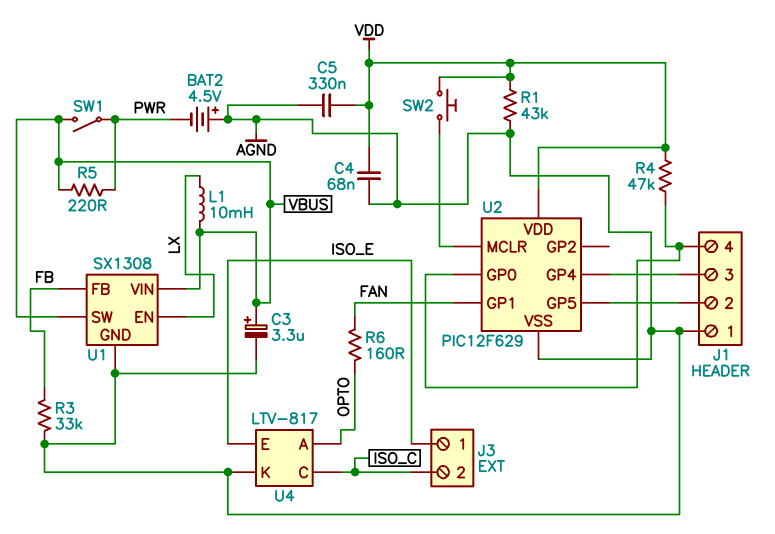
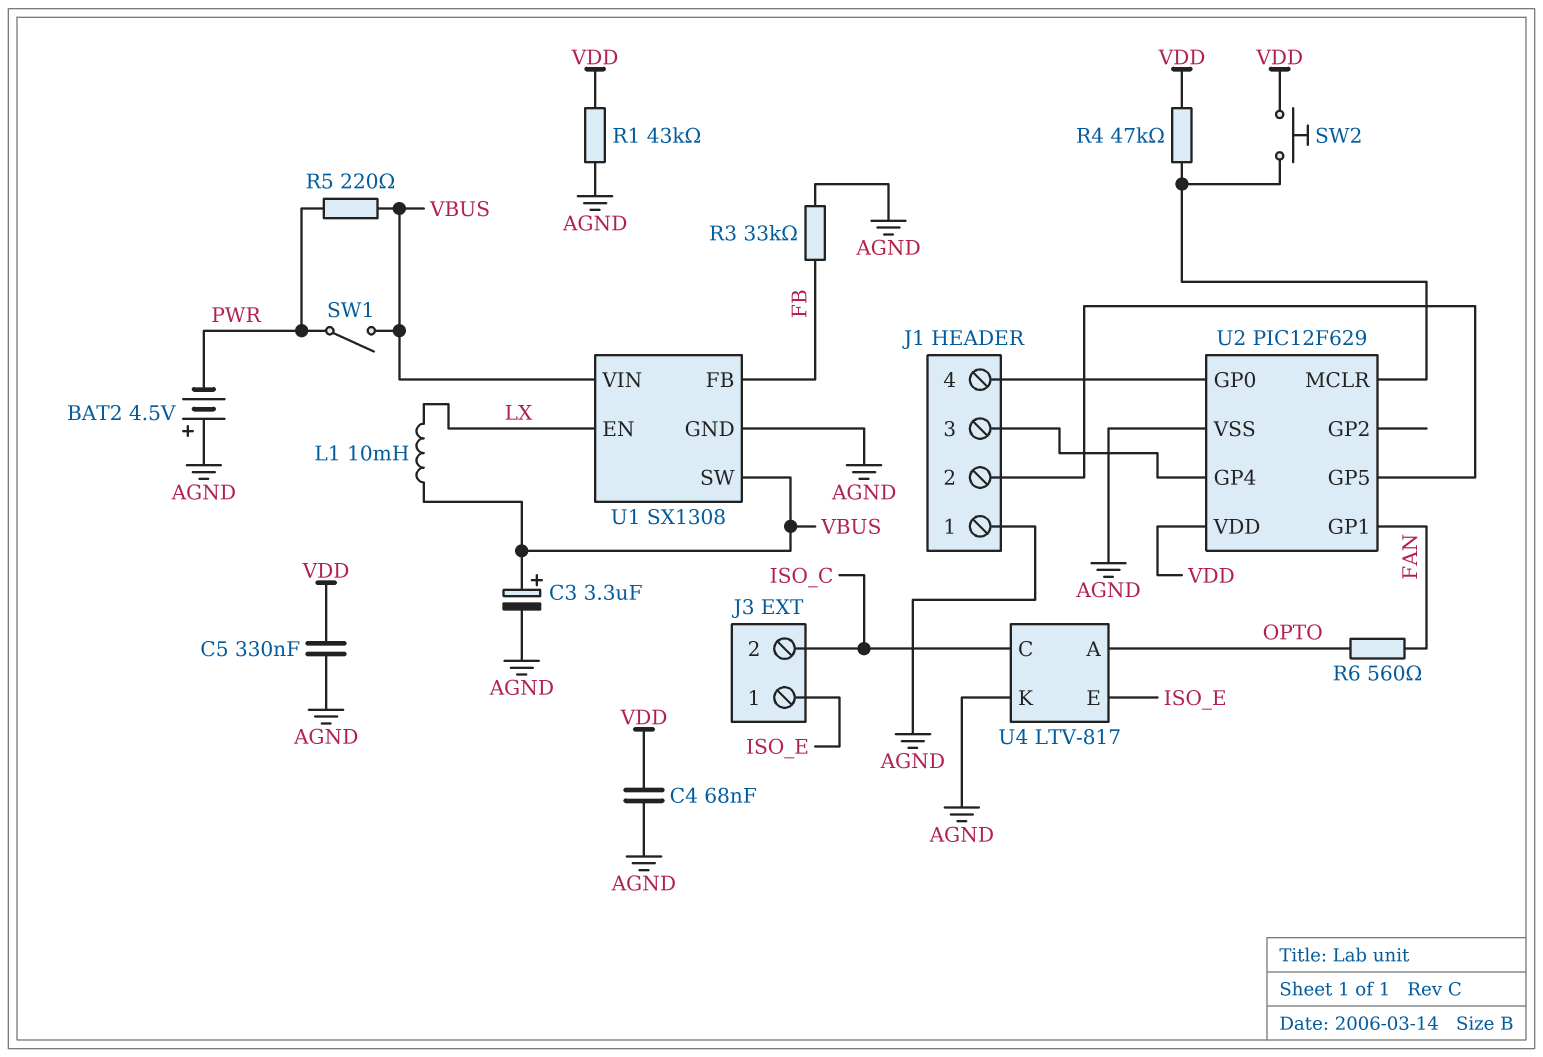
R4: 47k (J1/4, VDD) -> 47k (U2/MCLR, VDD)
R6: 160 (FAN, OPTO) -> 560 (FAN, OPTO)

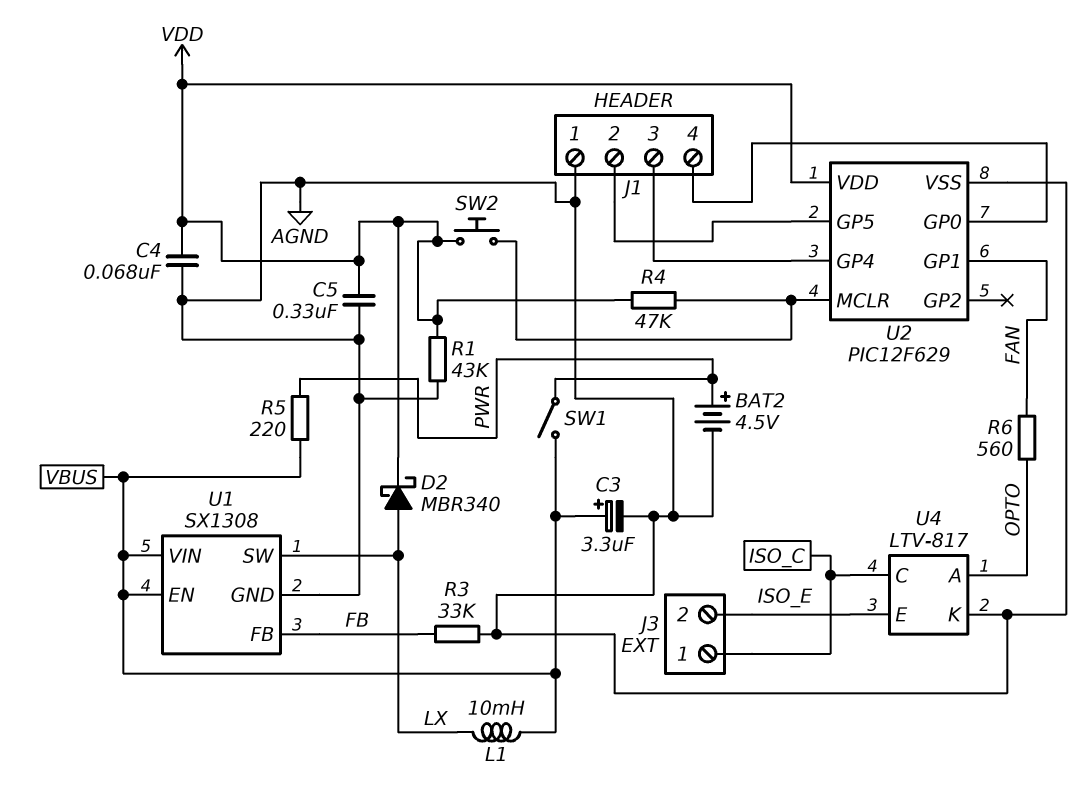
BAT2: 4.5V (plus AGND, minus PWR) -> 4.5V (plus PWR, minus AGND)
D2: none -> schottky MBR340 (A LX, K VDD)
J3 pin 1: ISO_E -> ISO_C
J3 pin 2: ISO_C -> ISO_E
U1 pin EN: LX -> VBUS
U1 pin SW: VBUS -> LX

